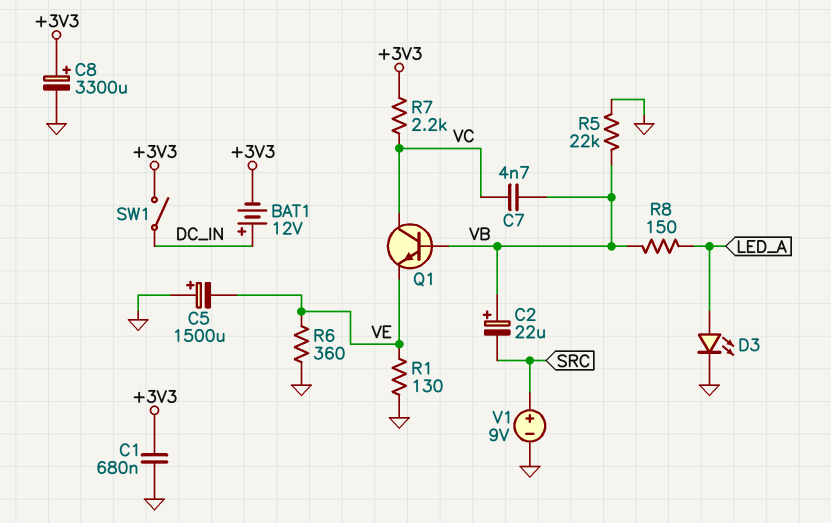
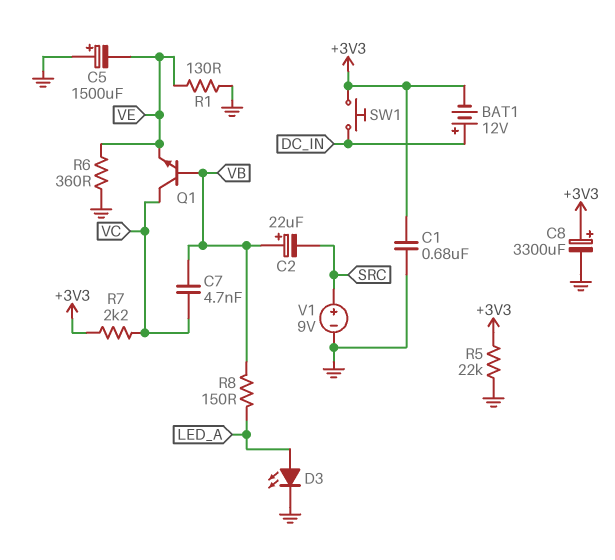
R5: 22k (GND, VB) -> 22k (+3V3, GND)
SW1: switch (+3V3, DC_IN) -> button (+3V3, DC_IN)

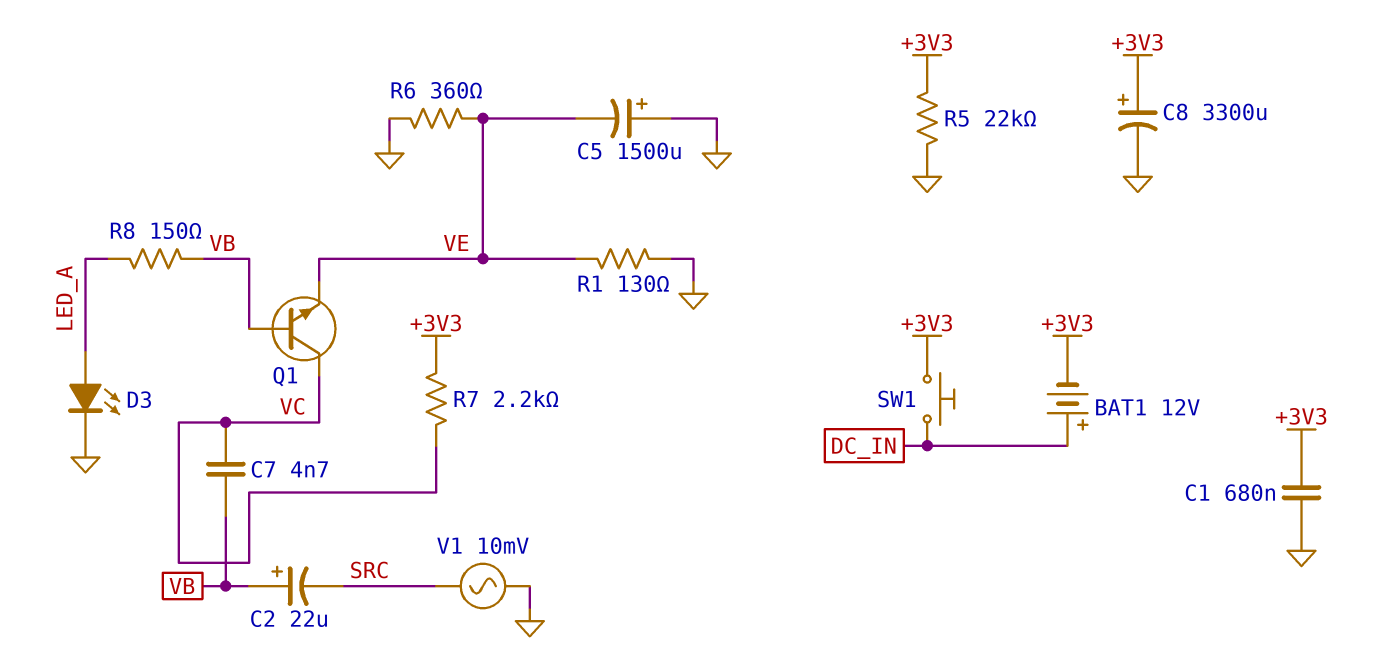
V1: 9V (plus SRC, minus GND) -> AC 10mV (GND, SRC)

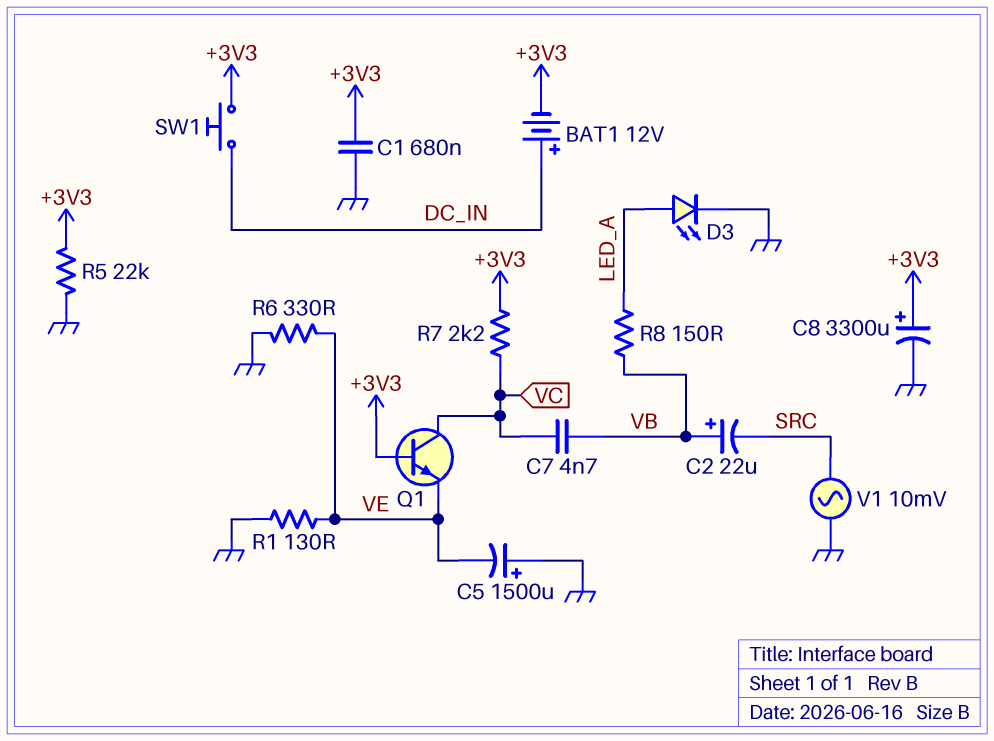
Q1: NPN (B VB, C VC, E VE) -> NPN (B +3V3, C VC, E VE)
R6: 360 (GND, VE) -> 330 (GND, VE)

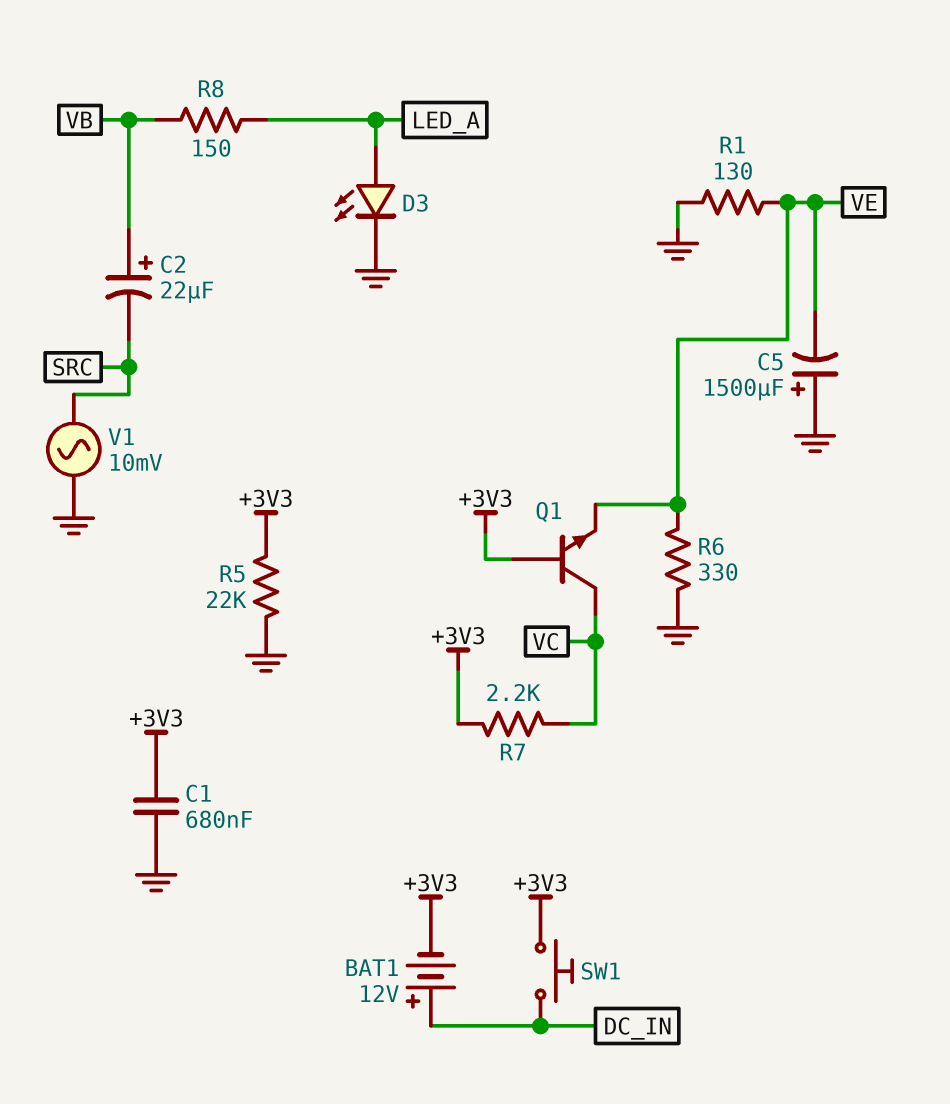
C7: 4.7nF (VB, VC) -> none
C8: 3300uF (plus +3V3, minus GND) -> none

